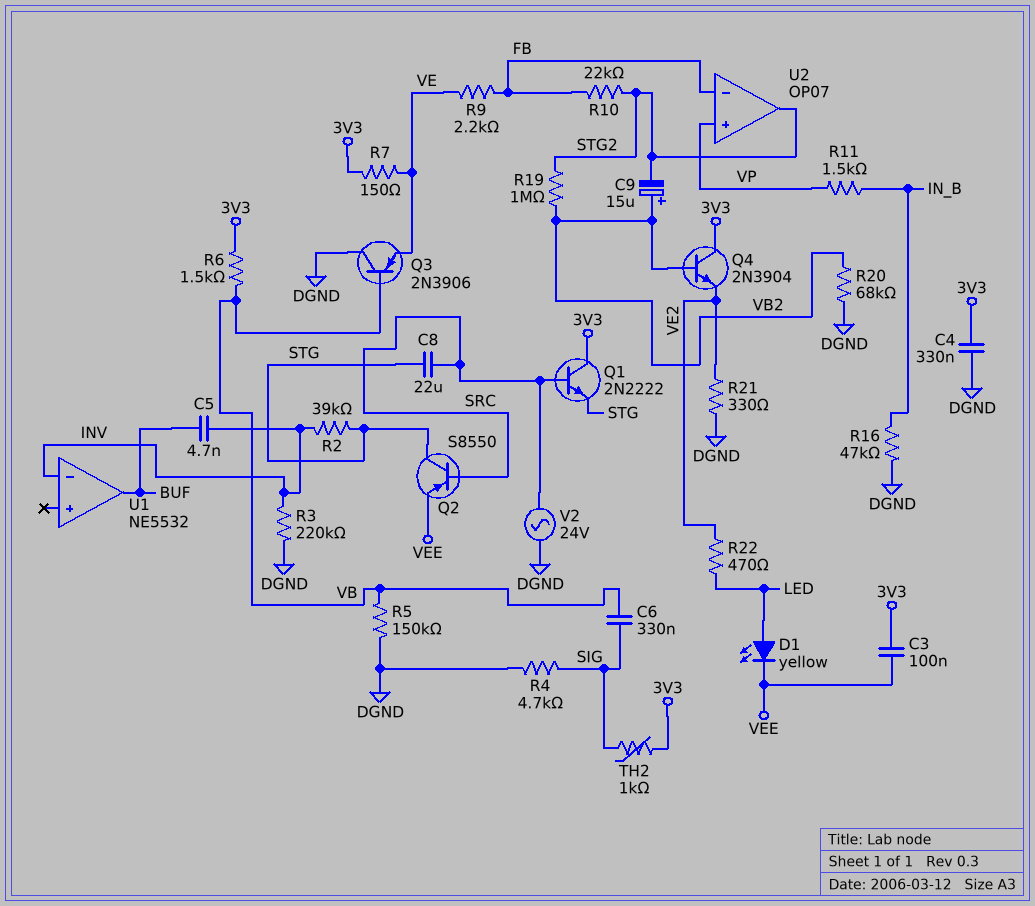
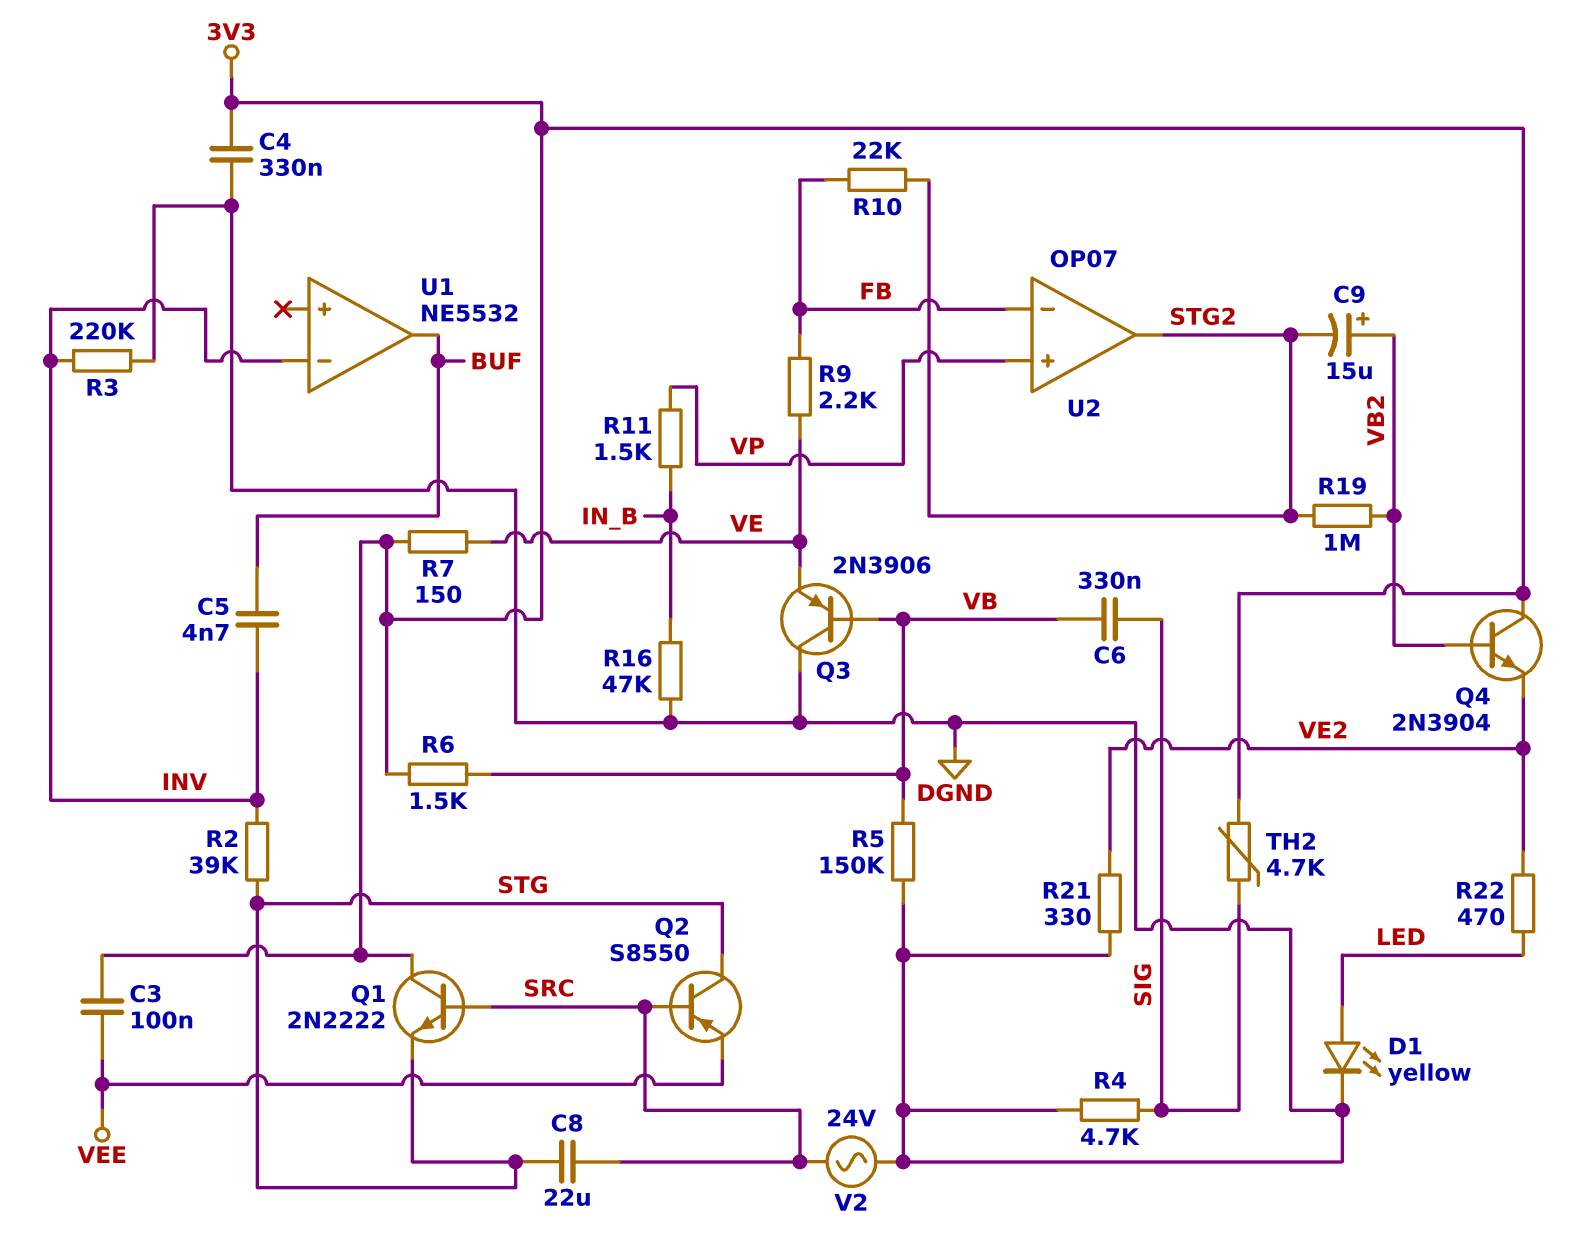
D1: LED yellow (A LED, K VEE) -> LED yellow (A LED, K DGND)
R20: 68k (DGND, VB2) -> none
TH2: 1k (3V3, SIG) -> 4.7k (3V3, SIG)

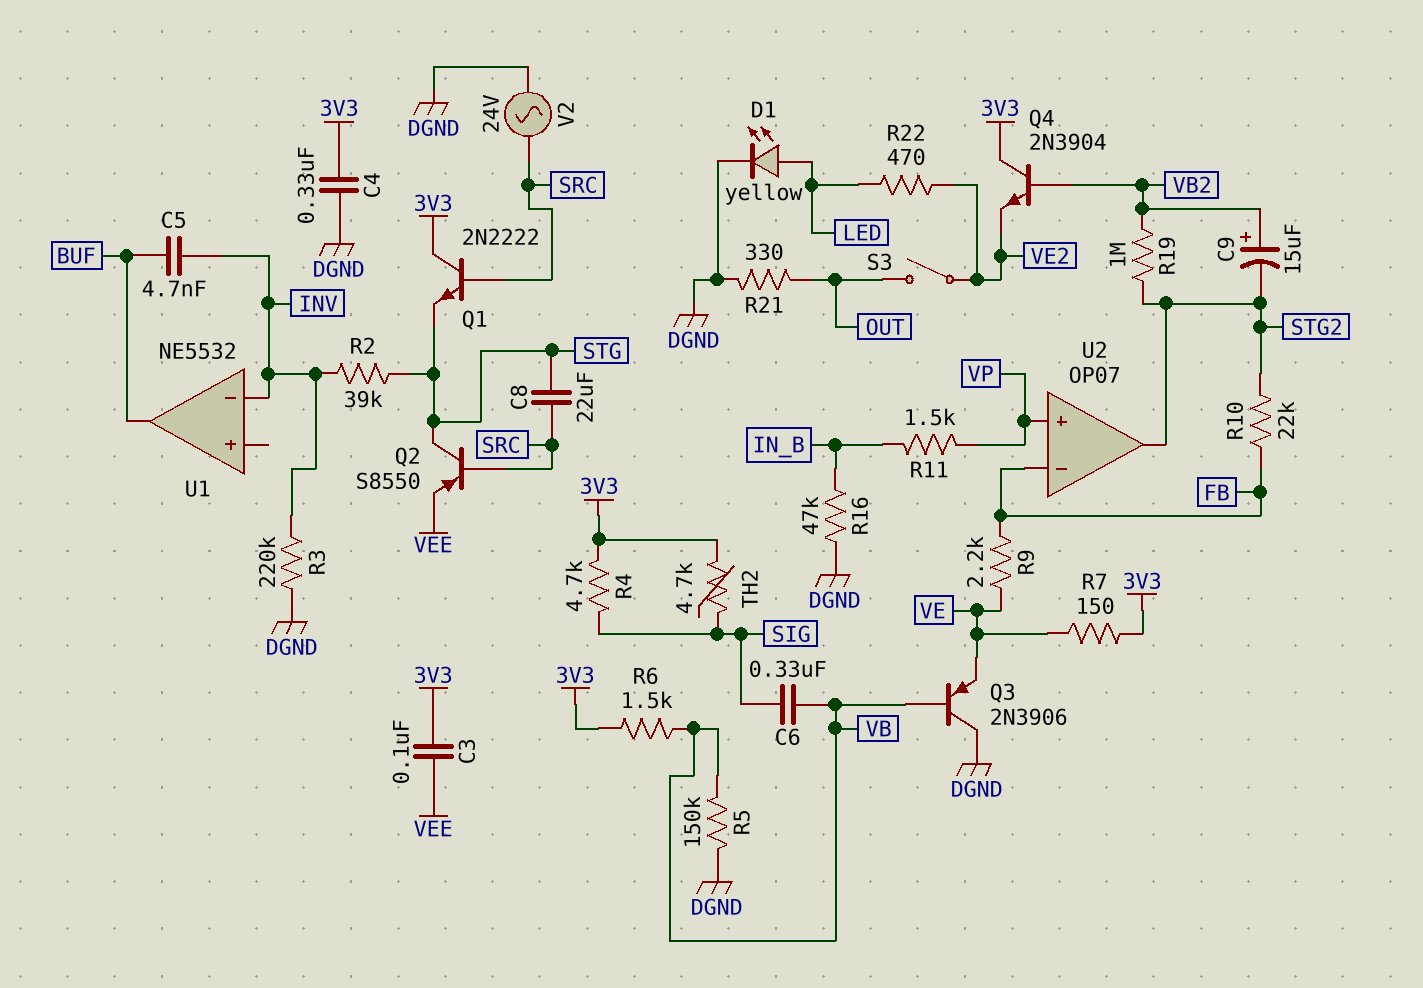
R4: 4.7k (DGND, SIG) -> 4.7k (3V3, SIG)
R21: 330 (DGND, VE2) -> 330 (DGND, OUT)
S3: none -> switch (OUT, VE2)

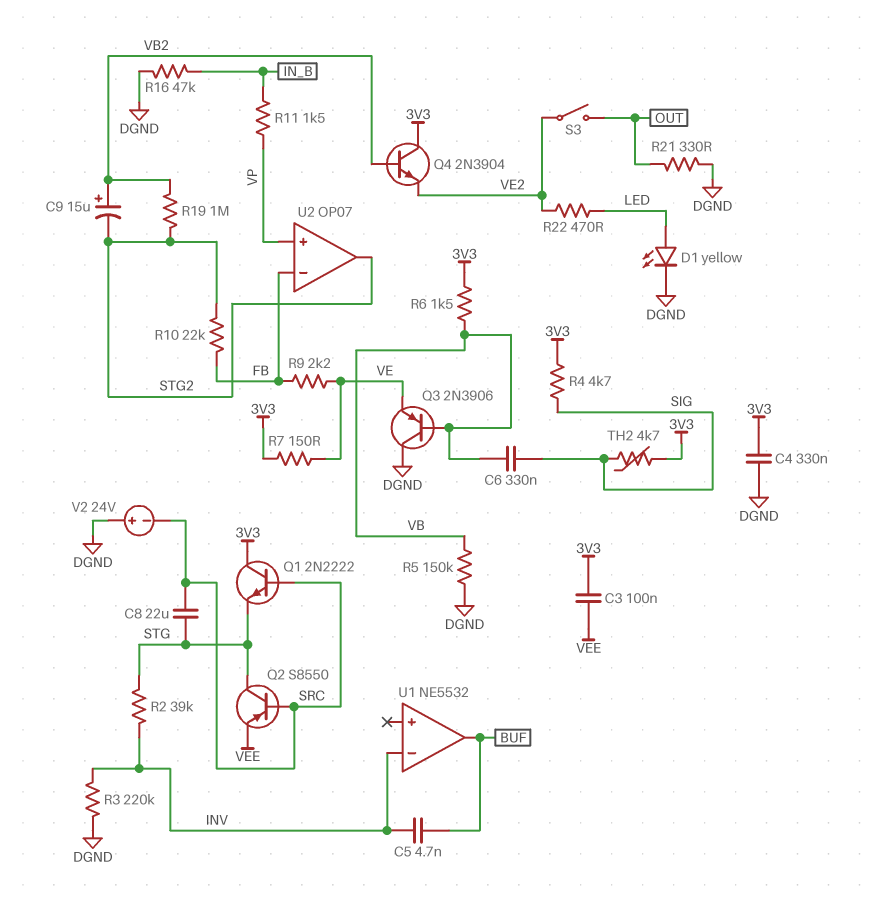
V2: AC 24V (DGND, SRC) -> 24V (plus DGND, minus SRC)

